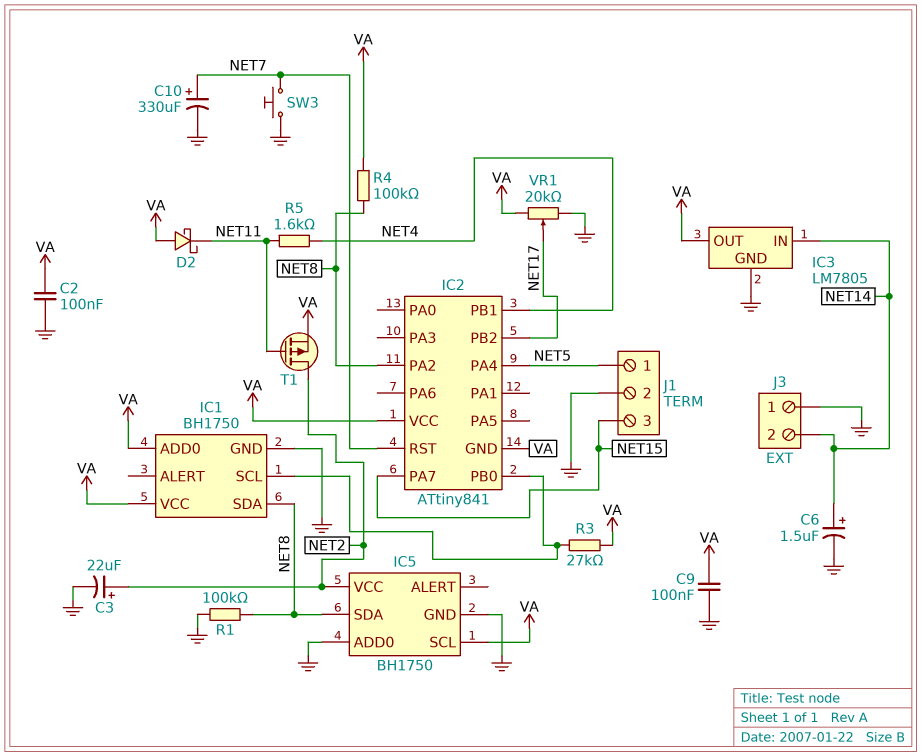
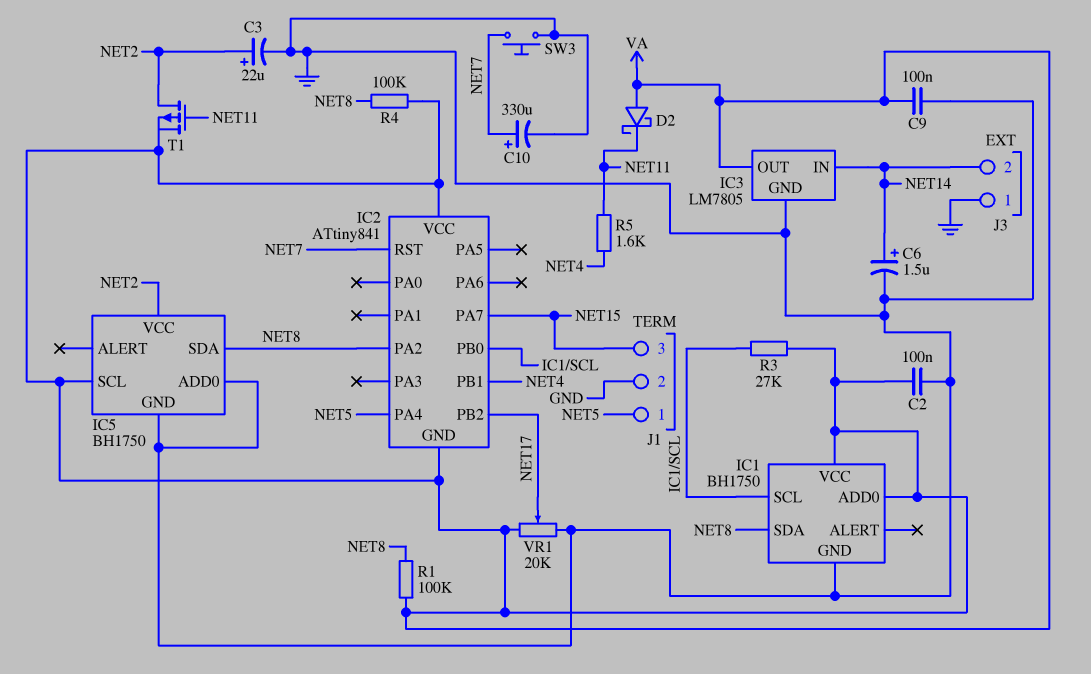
R1: 100k (GND, NET8) -> 100k (NET8, VA)

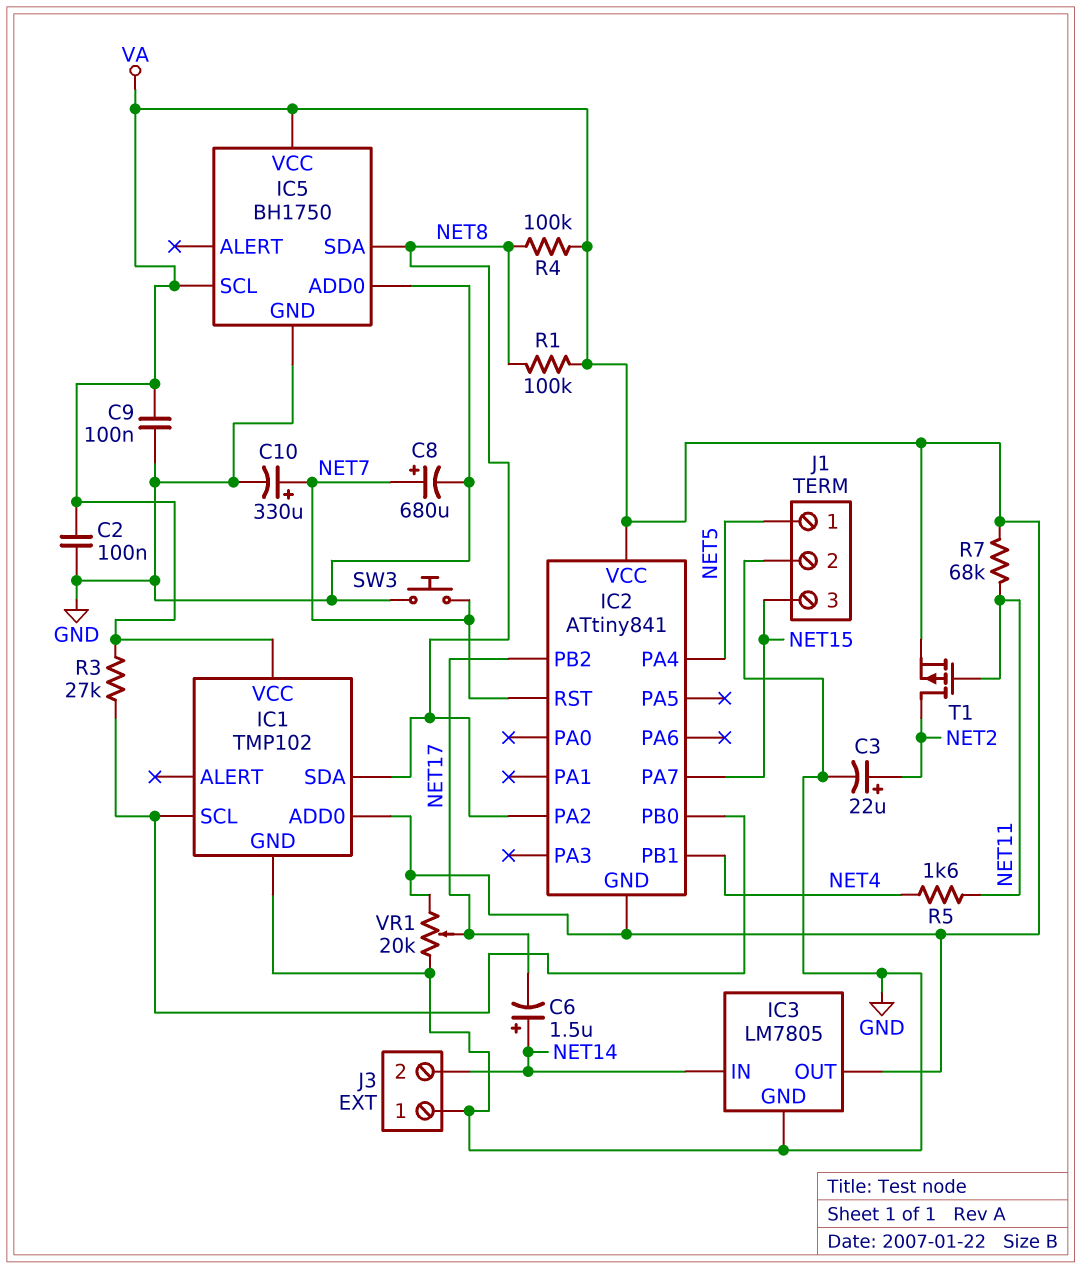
C6: 1.5uF (plus NET14, minus GND) -> 1.5uF (plus NET14, minus NET17)
C8: none -> 680uF (plus NET7, minus GND)
D2: schottky (A VA, K NET11) -> none
IC1: BH1750 -> TMP102
IC5 pin VCC: NET2 -> VA
R7: none -> 68k (NET11, VA)

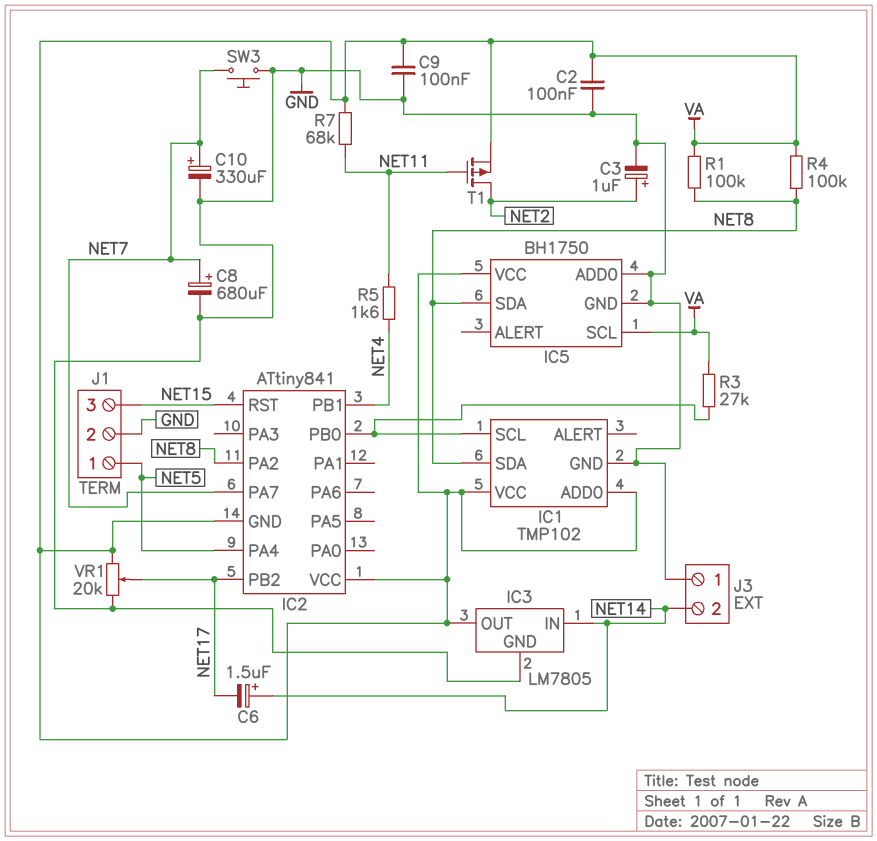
C3: 22uF (plus NET2, minus GND) -> 1uF (plus NET2, minus GND)
IC2 pin PA7: NET15 -> NET7
IC2 pin RST: NET7 -> NET15

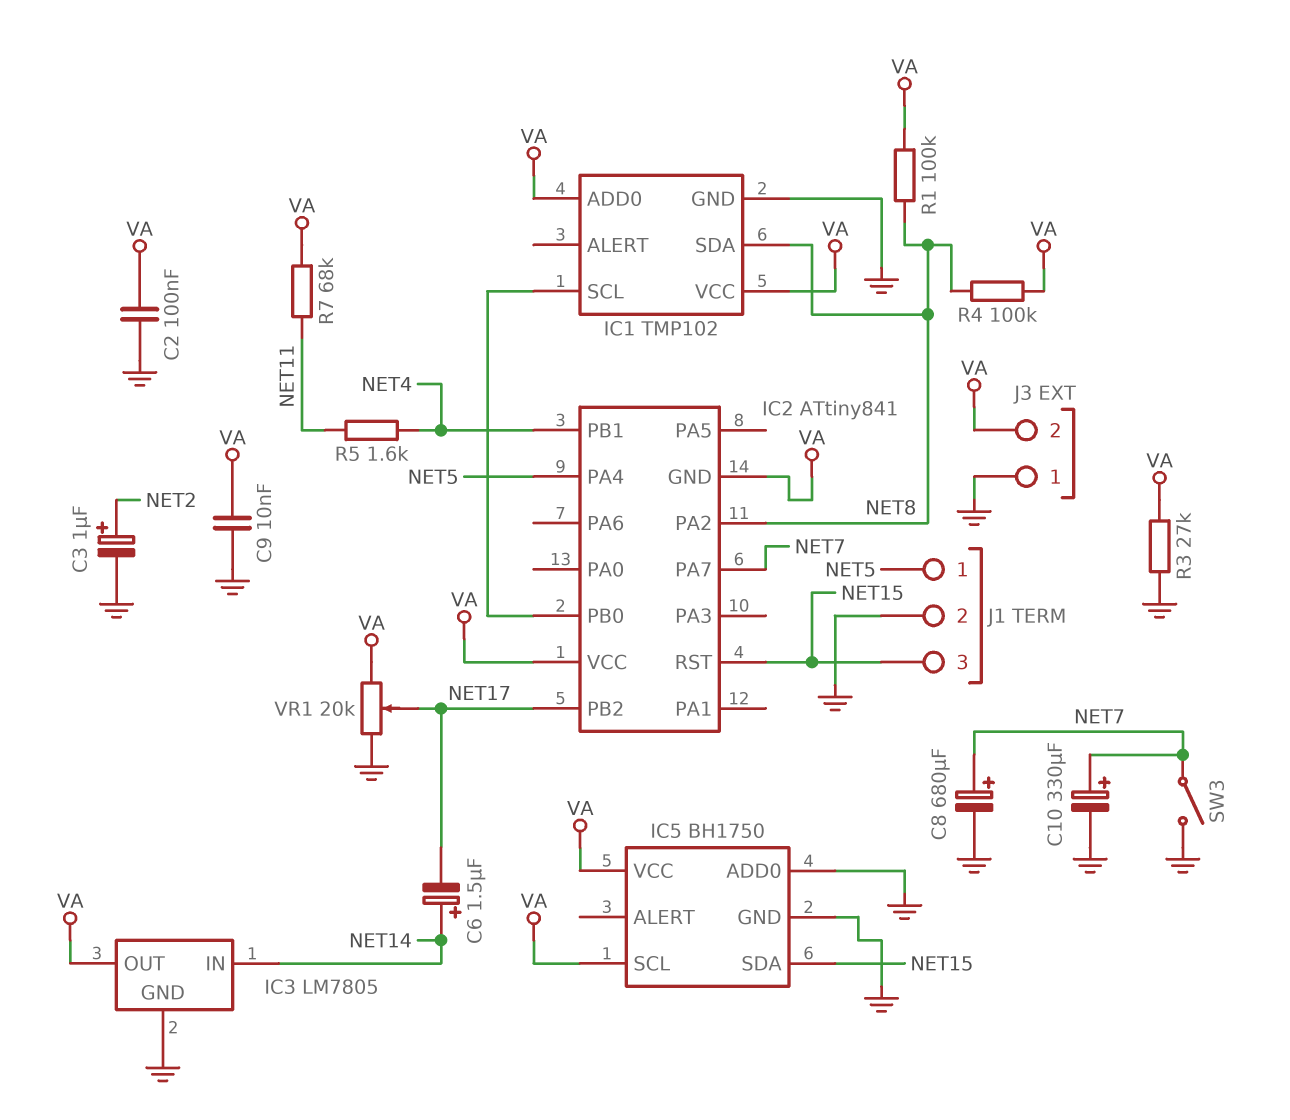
C9: 100nF (GND, VA) -> 10nF (GND, VA)
IC5 pin SDA: NET8 -> NET15
J3 pin 2: NET14 -> VA
R3: 27k (IC1/SCL, VA) -> 27k (GND, VA)
SW3: button (GND, NET7) -> switch (GND, NET7)
T1: PMOS (G NET11, D NET2, S VA) -> none

